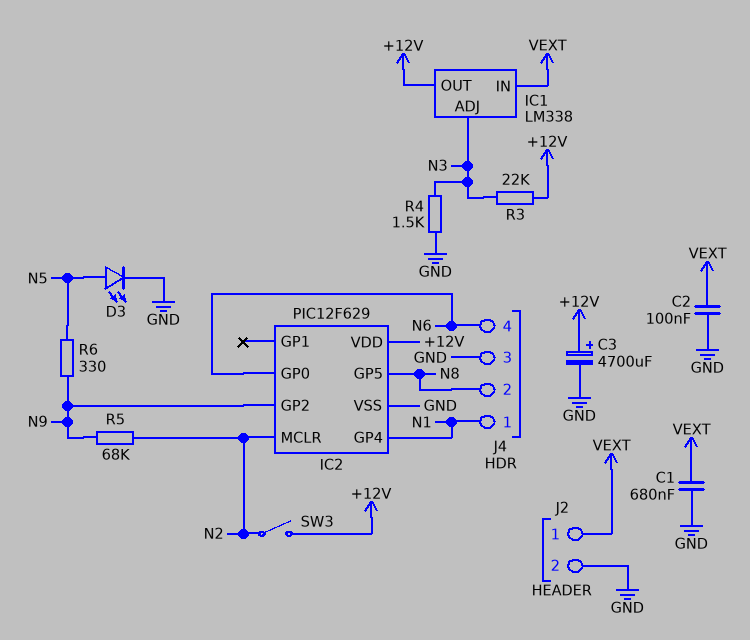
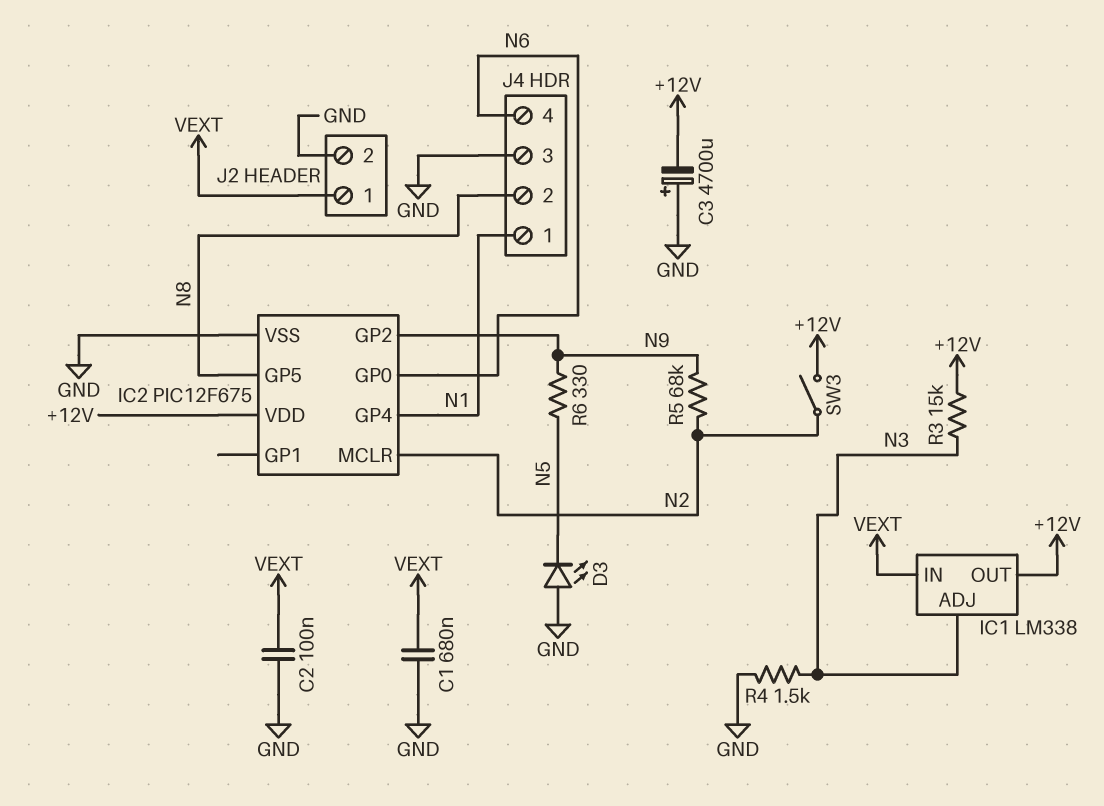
C3: 4700uF (plus +12V, minus GND) -> 4700uF (plus GND, minus +12V)
D3: LED (A N5, K GND) -> LED (A GND, K N5)
IC2: PIC12F629 -> PIC12F675
R3: 22k (+12V, N3) -> 15k (+12V, N3)

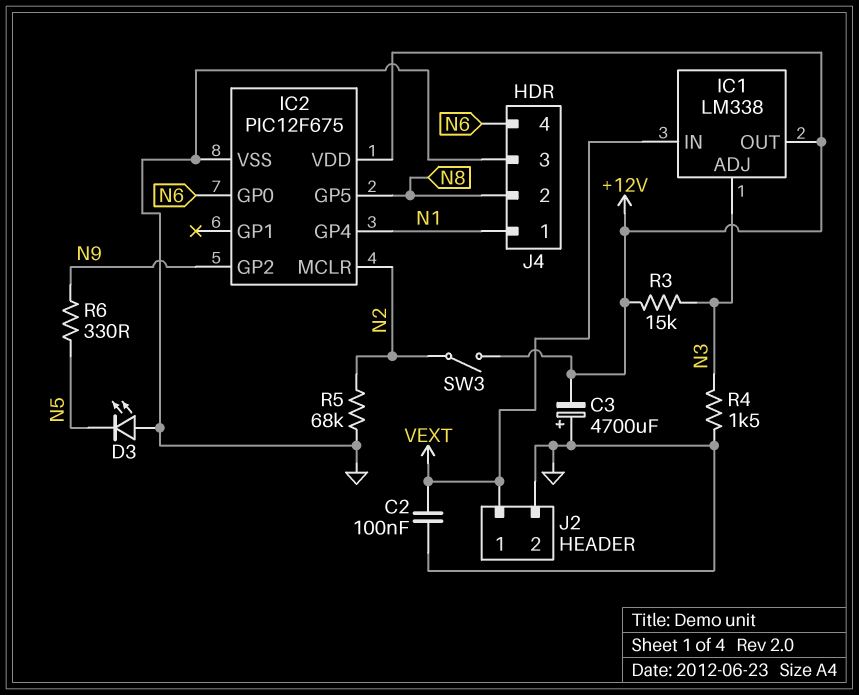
C1: 680nF (GND, VEXT) -> none
R5: 68k (N2, N9) -> 68k (GND, N2)

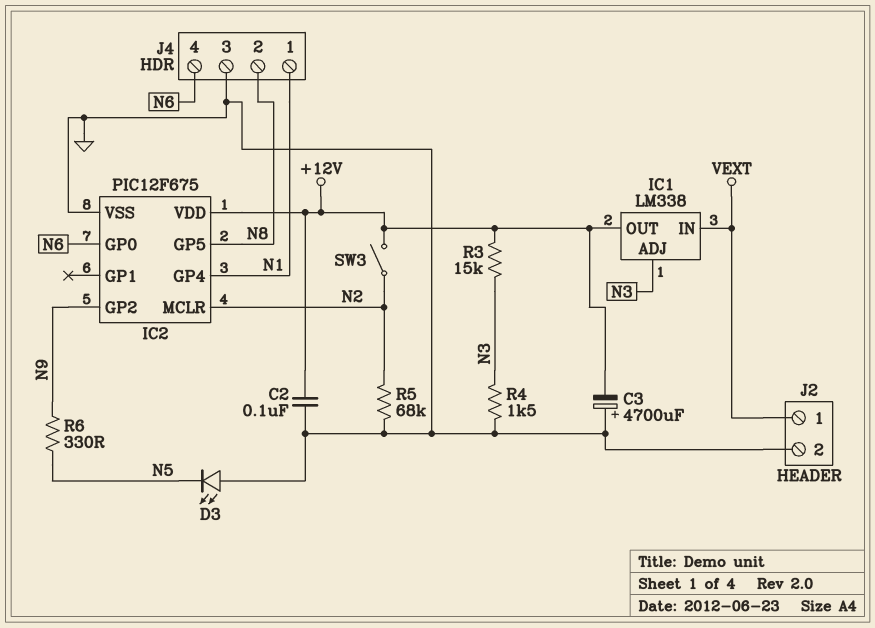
C2: 100nF (GND, VEXT) -> 100nF (+12V, GND)

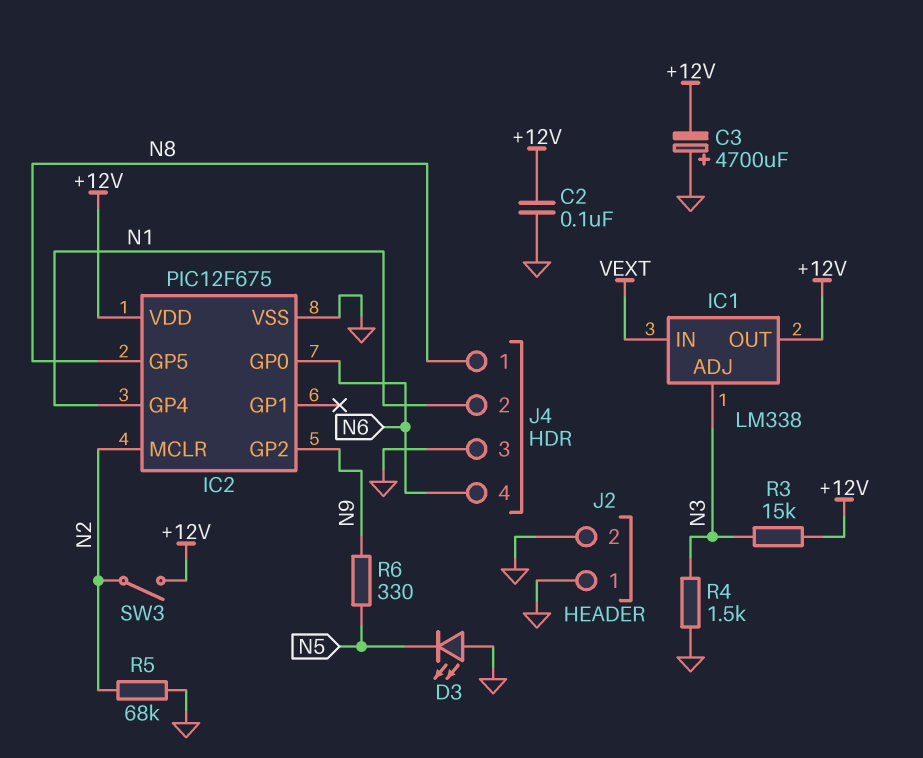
J2 pin 1: VEXT -> GND
J4 pin 1: N1 -> N8
J4 pin 2: N8 -> N1

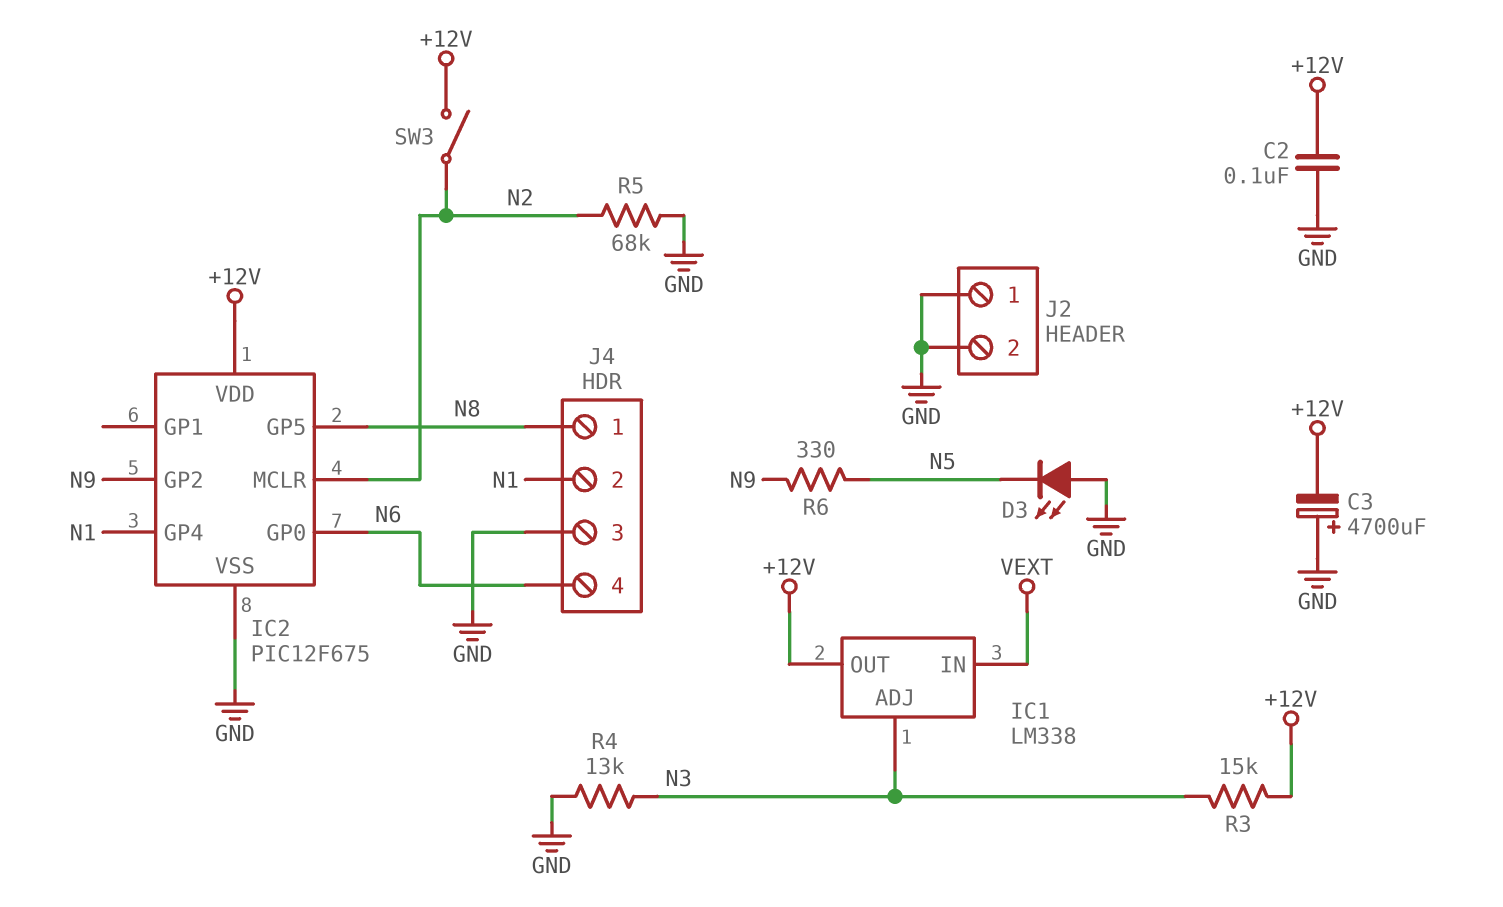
R4: 1.5k (GND, N3) -> 13k (GND, N3)

